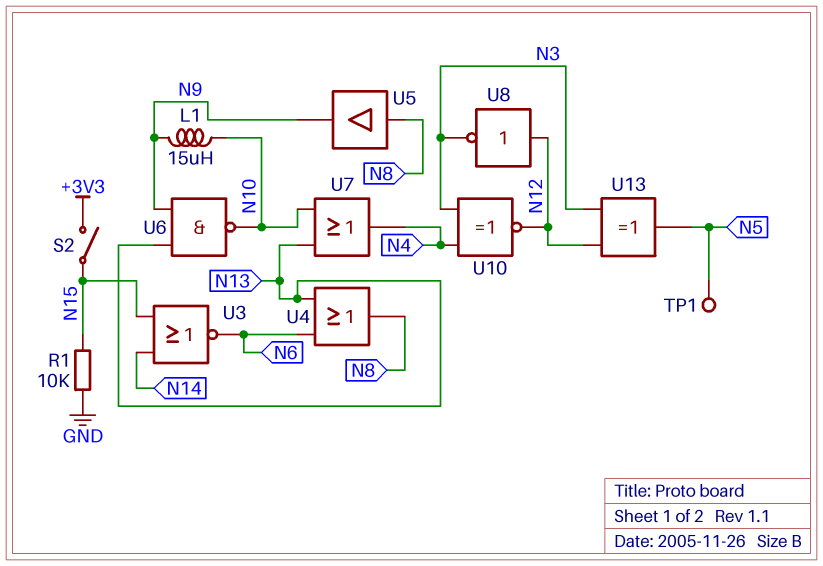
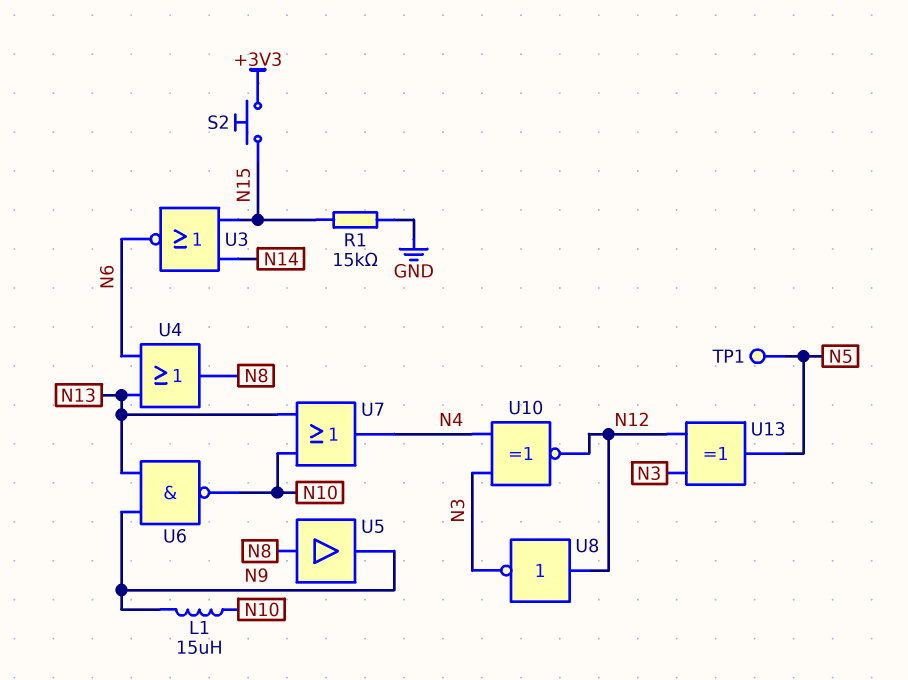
R1: 10k (GND, N15) -> 15k (GND, N15)
S2: switch (+3V3, N15) -> button (+3V3, N15)

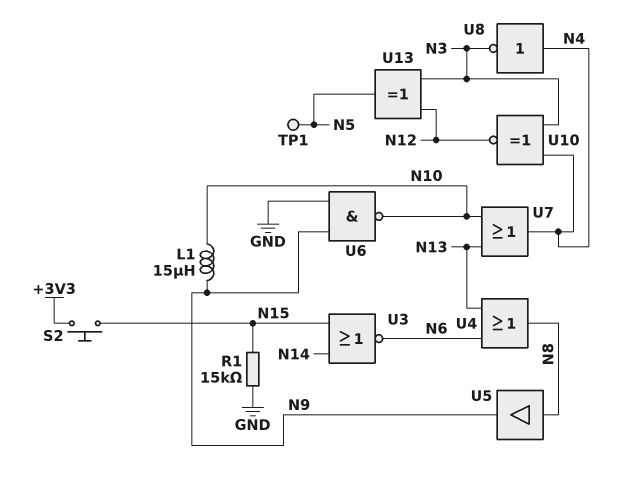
U6: NAND (in N9, in N13, out N10) -> NAND (in GND, in N9, out N10)
U8: NOT (in N12, out N3) -> NOT (in N4, out N3)

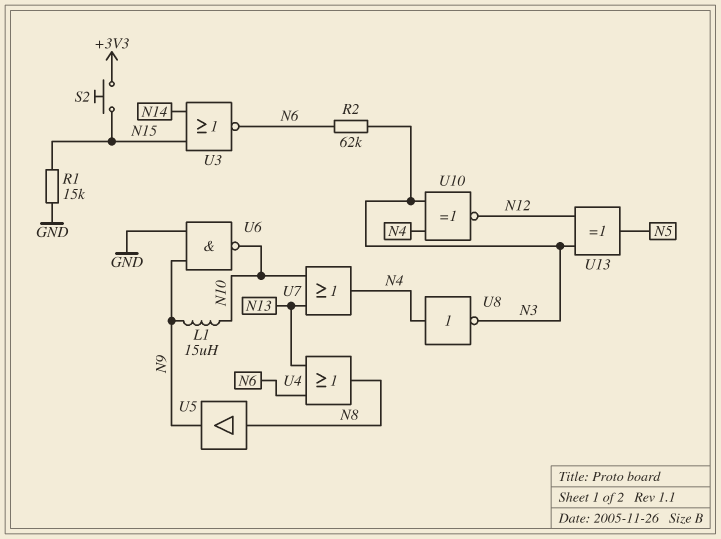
R2: none -> 62k (N3, N6)
TP1: test point (N5) -> none

